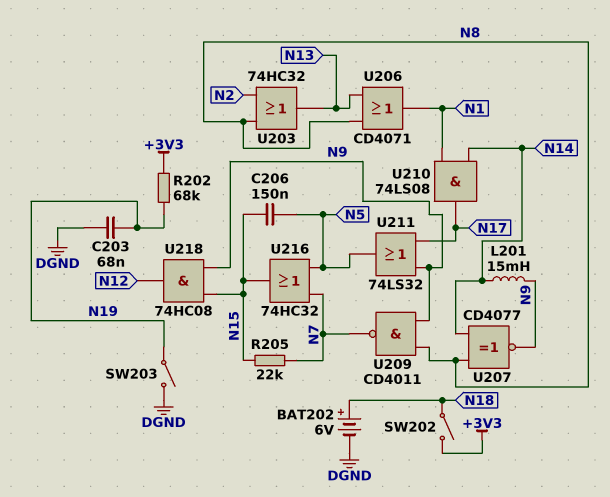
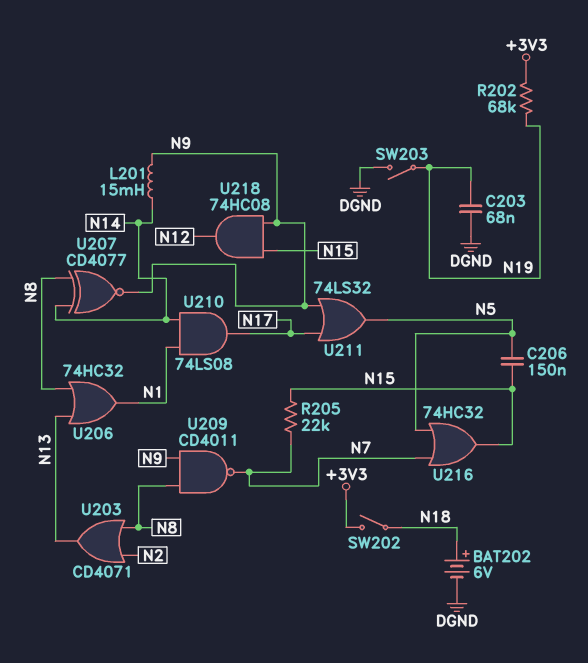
U203: OR 74HC32 (in N2, in N8, out N13) -> OR CD4071 (in N2, in N8, out N13)
U206: OR CD4071 (in N8, in N13, out N1) -> OR 74HC32 (in N8, in N13, out N1)

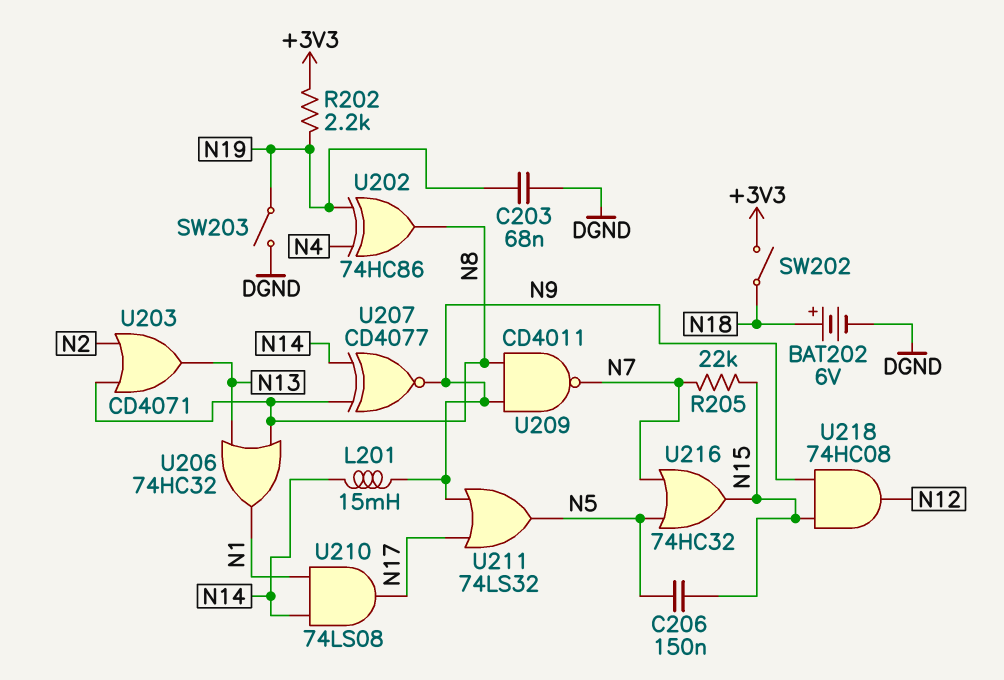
R202: 68k (+3V3, N19) -> 2.2k (+3V3, N19)
U202: none -> XOR 74HC86 (in N4, in N19, out N8)

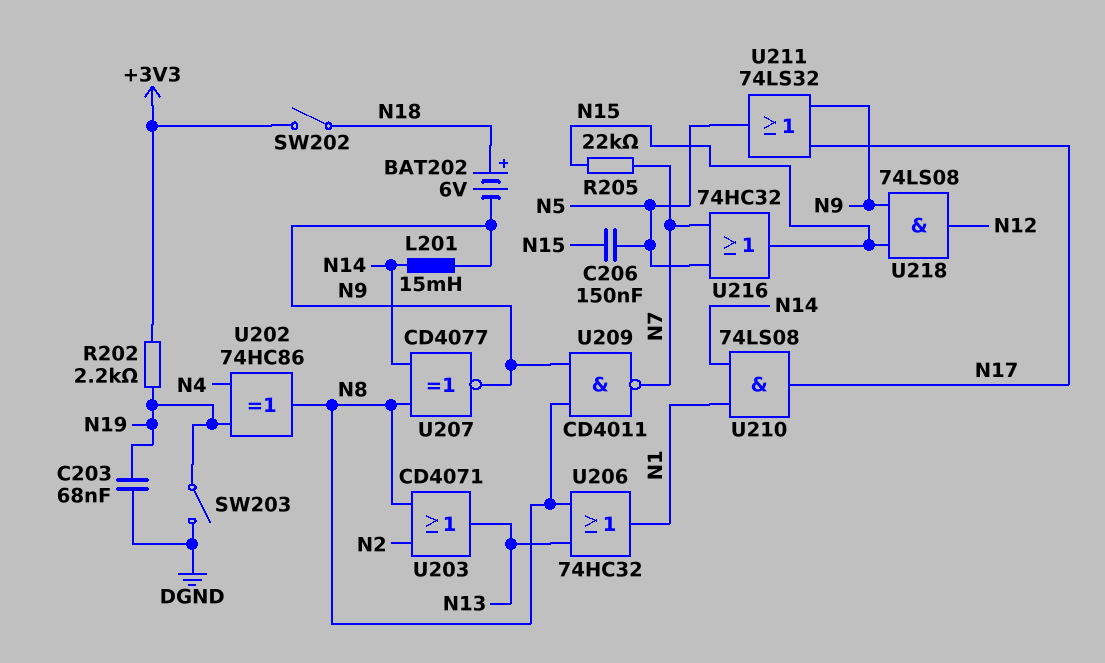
BAT202: 6V (plus N18, minus DGND) -> 6V (plus N18, minus N9)
U218: AND 74HC08 (in N9, in N15, out N12) -> AND 74LS08 (in N9, in N15, out N12)

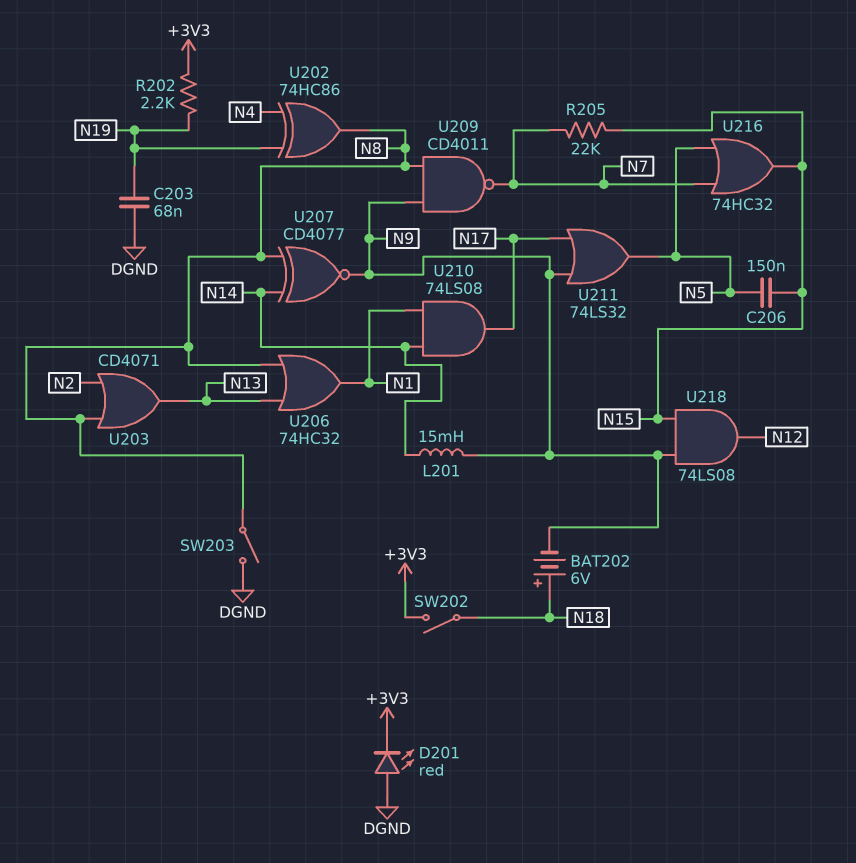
D201: none -> LED red (A DGND, K +3V3)
SW203: switch (DGND, N19) -> switch (DGND, N8)

